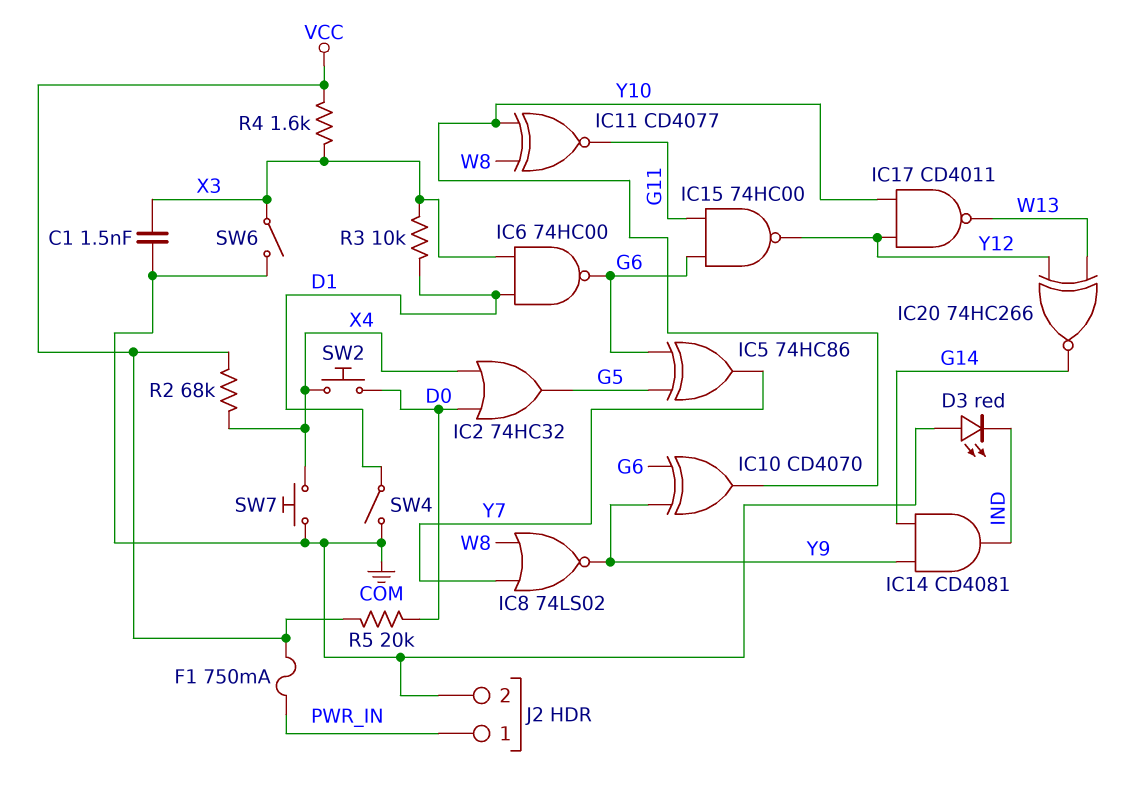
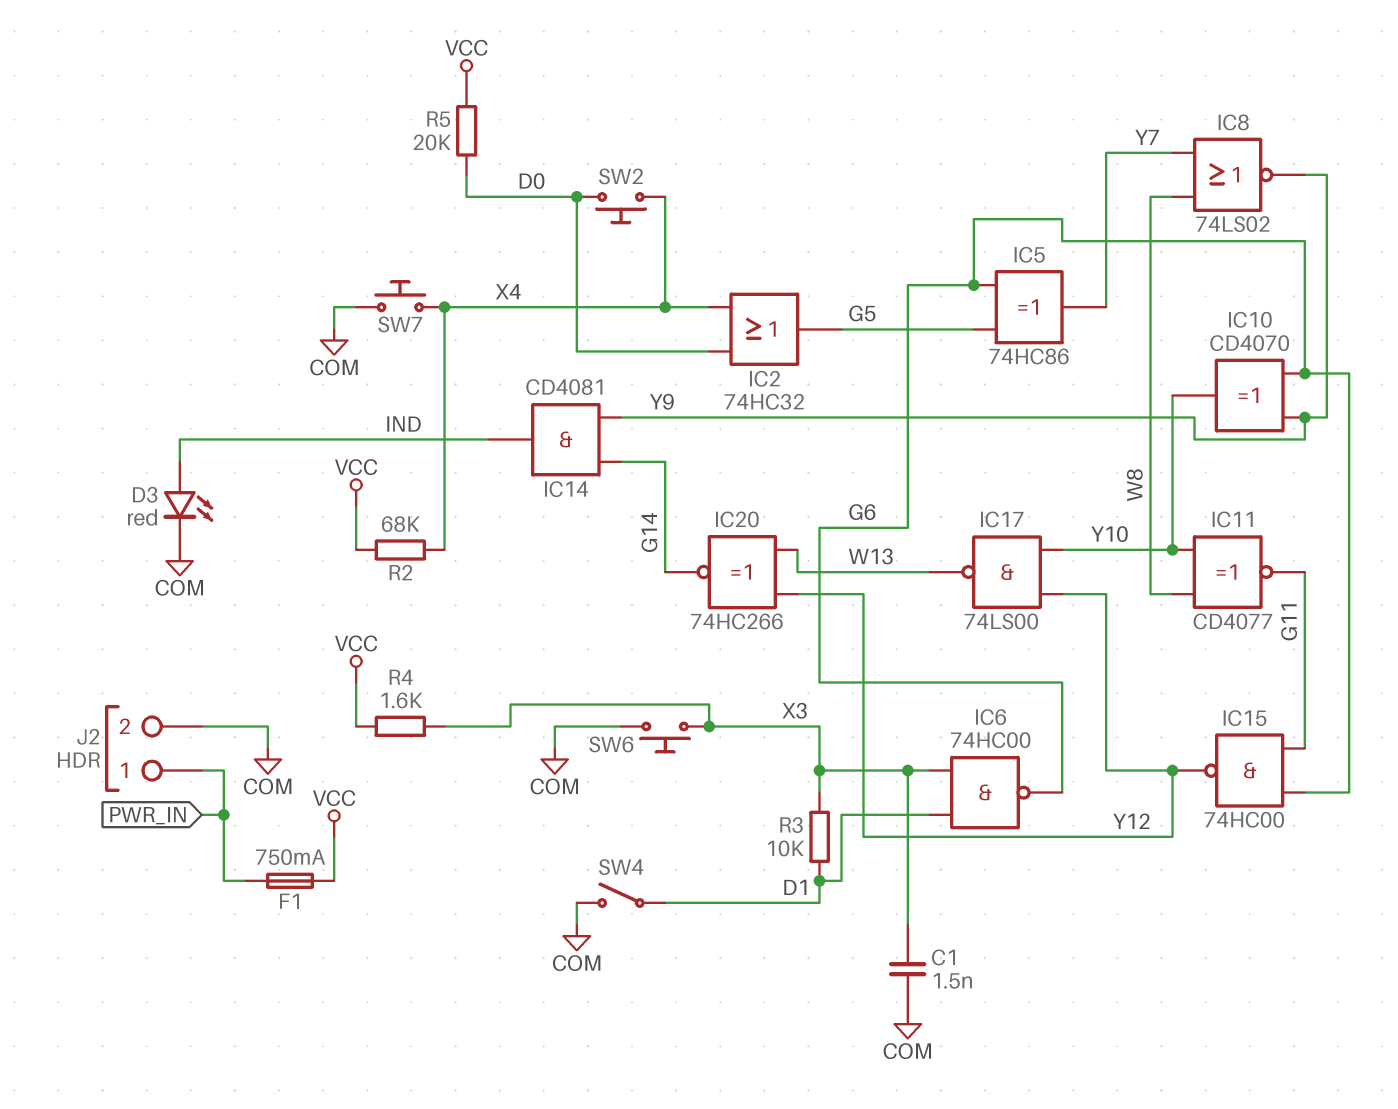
D3: LED red (A COM, K IND) -> LED red (A IND, K COM)
IC17: NAND CD4011 (in Y10, in Y12, out W13) -> NAND 74LS00 (in Y10, in Y12, out W13)
SW6: switch (COM, X3) -> button (COM, X3)

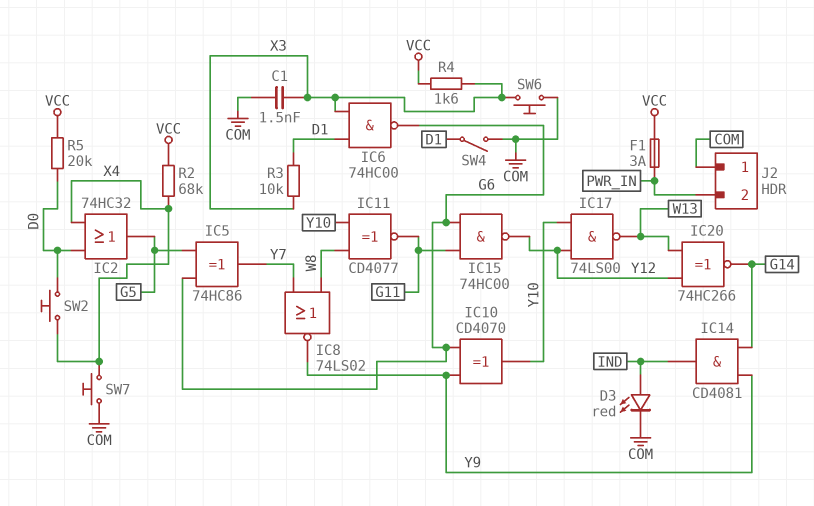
F1: 750mA (PWR_IN, VCC) -> 3A (PWR_IN, VCC)
J2 pin 1: PWR_IN -> COM
J2 pin 2: COM -> PWR_IN

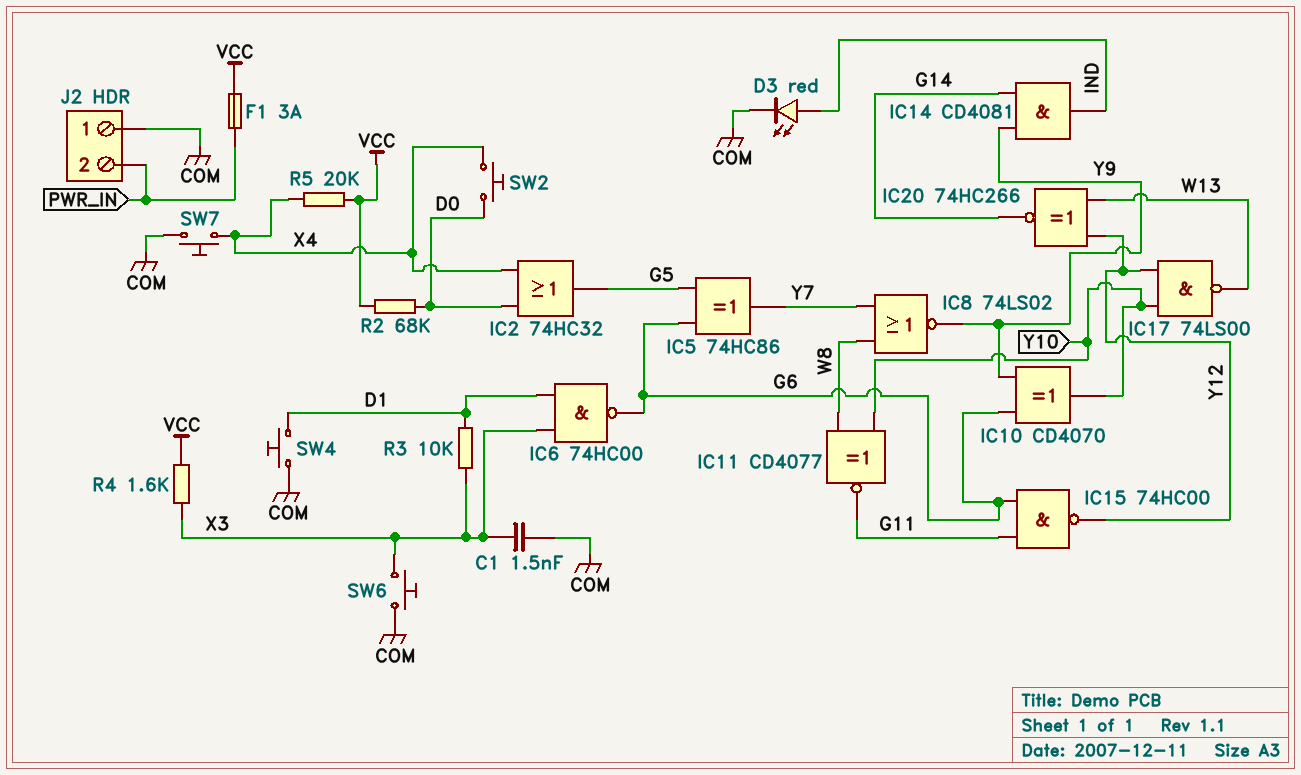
R2: 68k (VCC, X4) -> 68k (D0, VCC)
R5: 20k (D0, VCC) -> 20k (VCC, X4)
SW4: switch (COM, D1) -> button (COM, D1)

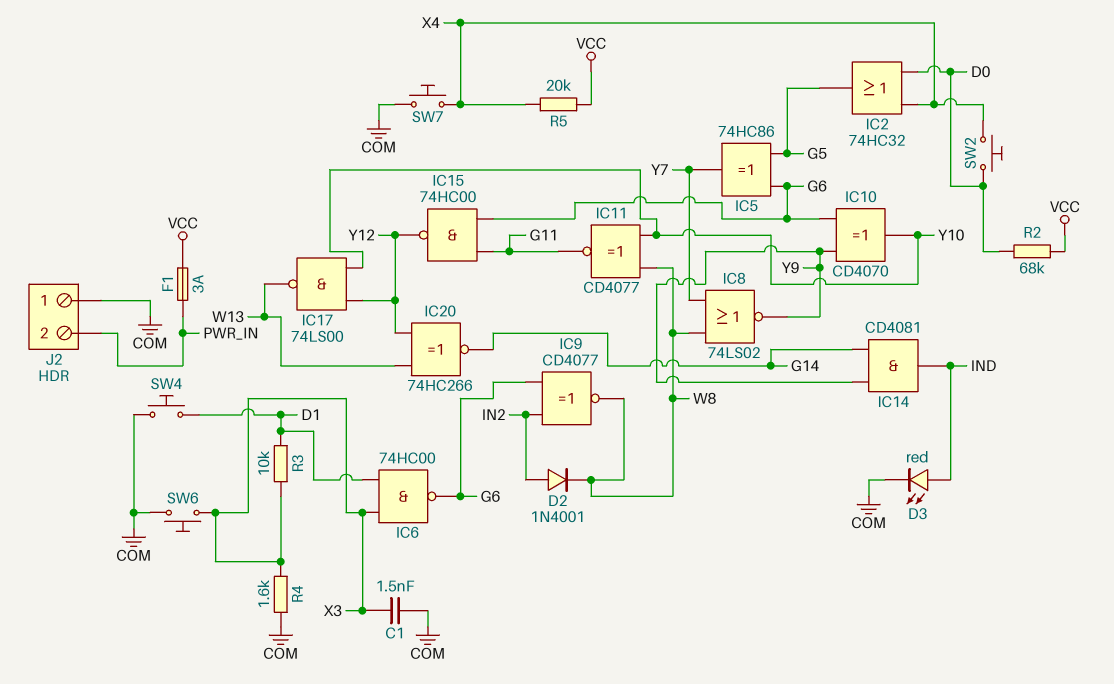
D2: none -> diode 1N4001 (A IN2, K W8)
IC9: none -> XNOR CD4077 (in G6, in IN2, out W8)
R4: 1.6k (VCC, X3) -> 1.6k (COM, X3)

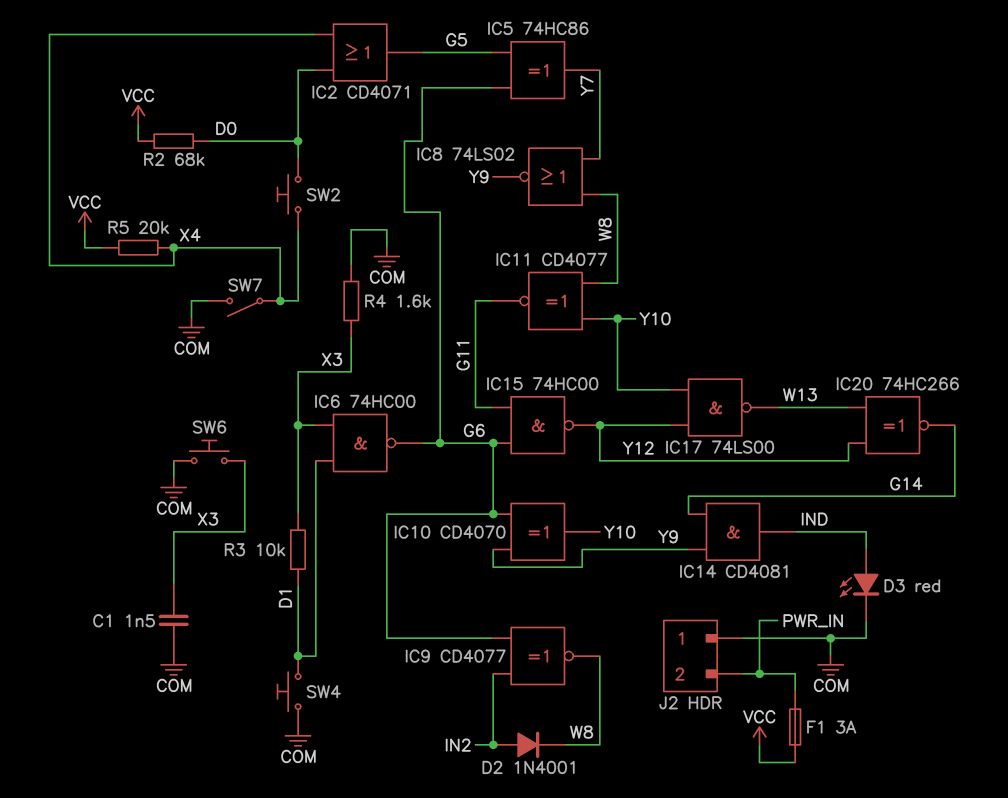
IC2: OR 74HC32 (in D0, in X4, out G5) -> OR CD4071 (in D0, in X4, out G5)
SW7: button (COM, X4) -> switch (COM, X4)

